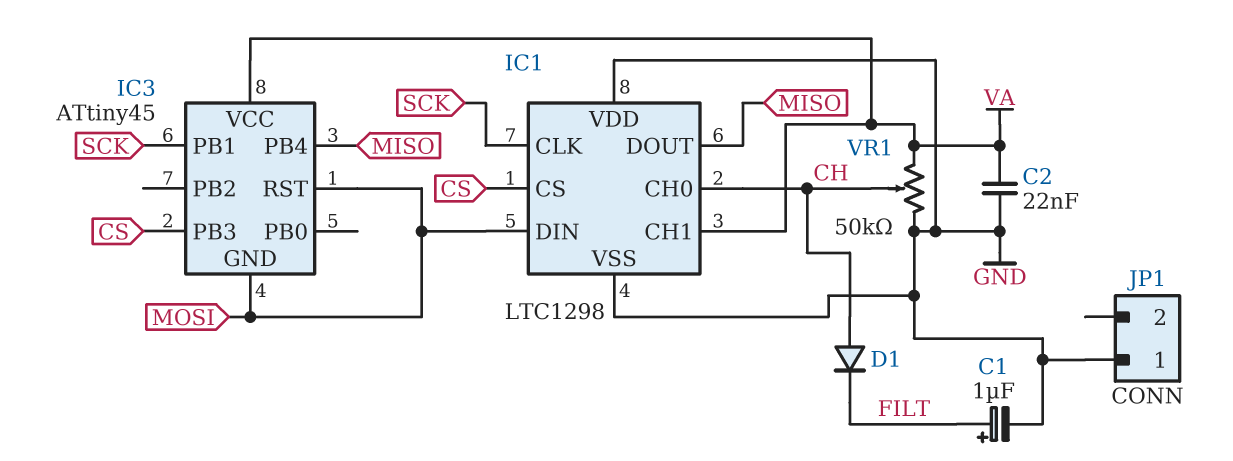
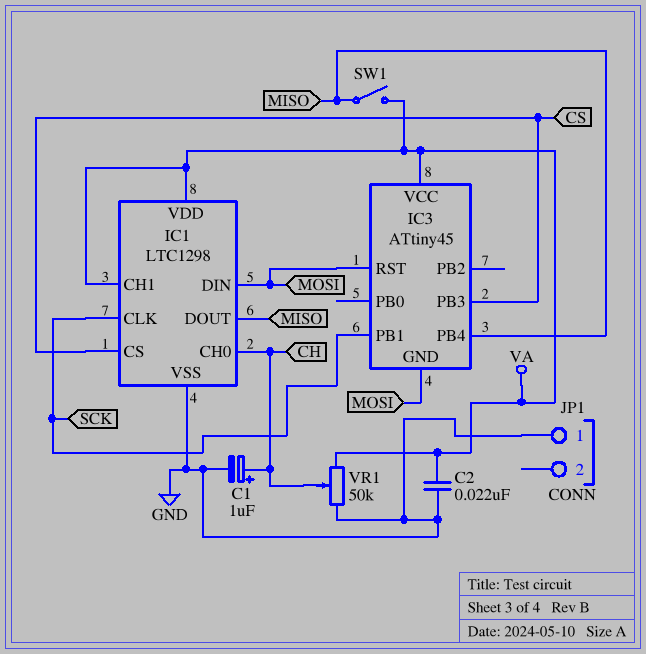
C1: 1uF (plus FILT, minus GND) -> 1uF (plus CH, minus GND)
D1: diode (A CH, K FILT) -> none
IC1 pin VDD: GND -> VA
SW1: none -> switch (MISO, VA)

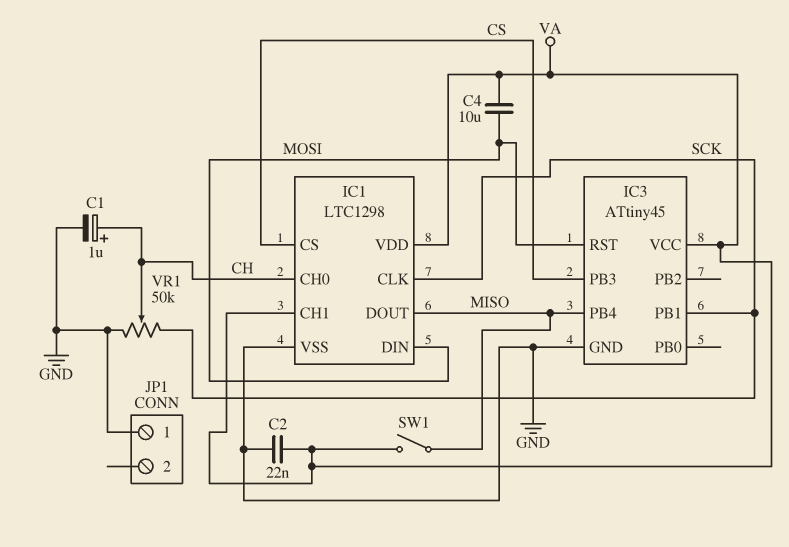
C4: none -> 10uF (MOSI, VA)
IC3 pin GND: MOSI -> GND
VR1: 50k (GND, VA, wiper CH) -> 50k (GND, SCK, wiper CH)

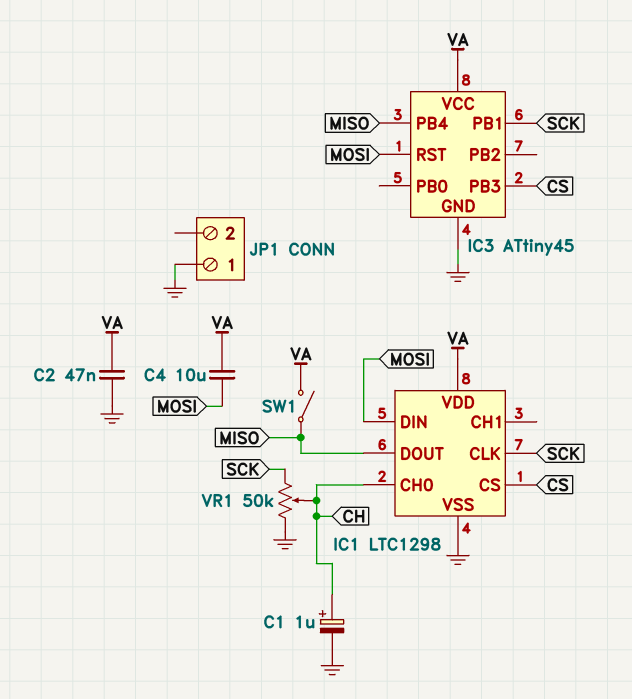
C2: 22nF (GND, VA) -> 47nF (GND, VA)
IC1 pin CH1: VA -> none

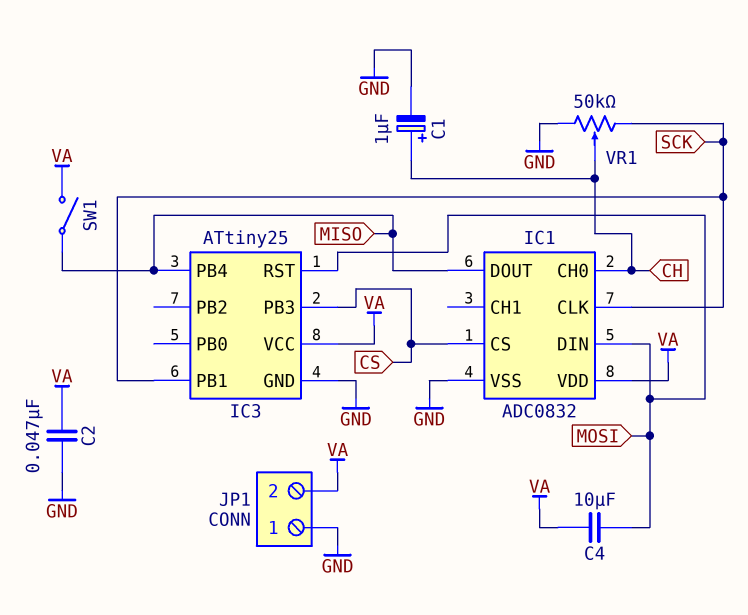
IC1: LTC1298 -> ADC0832
IC3: ATtiny45 -> ATtiny25
JP1 pin 2: none -> VA

